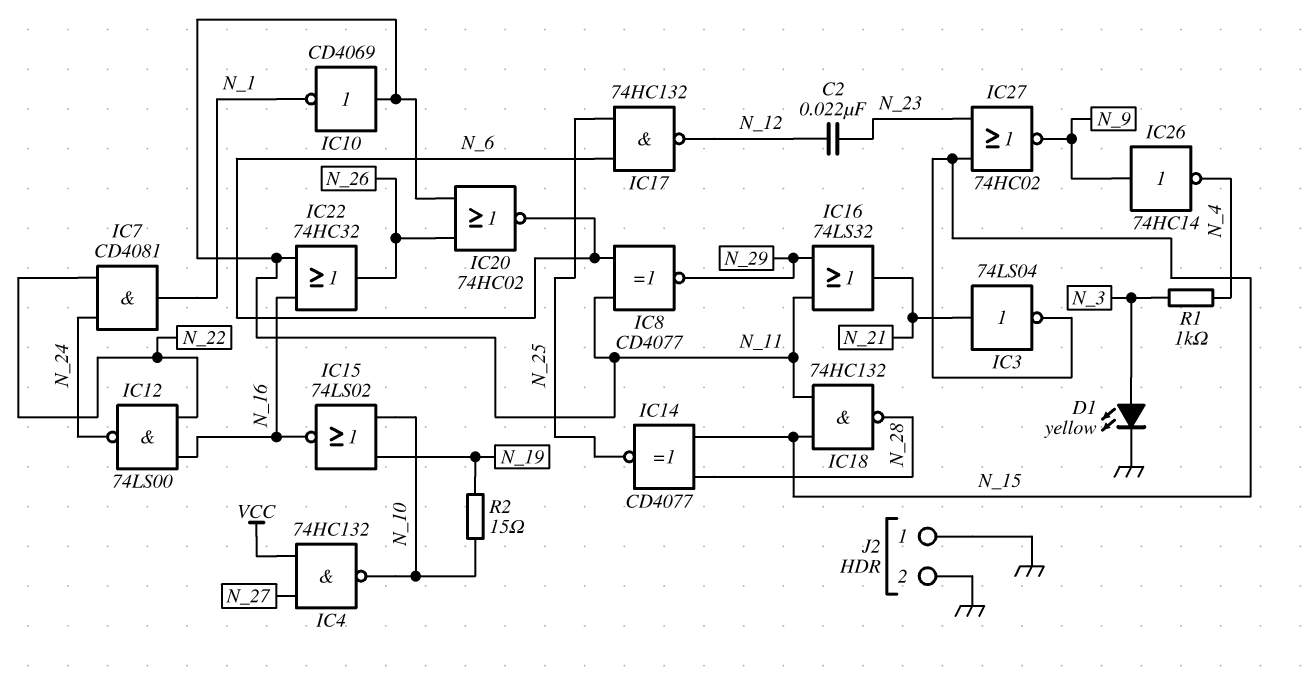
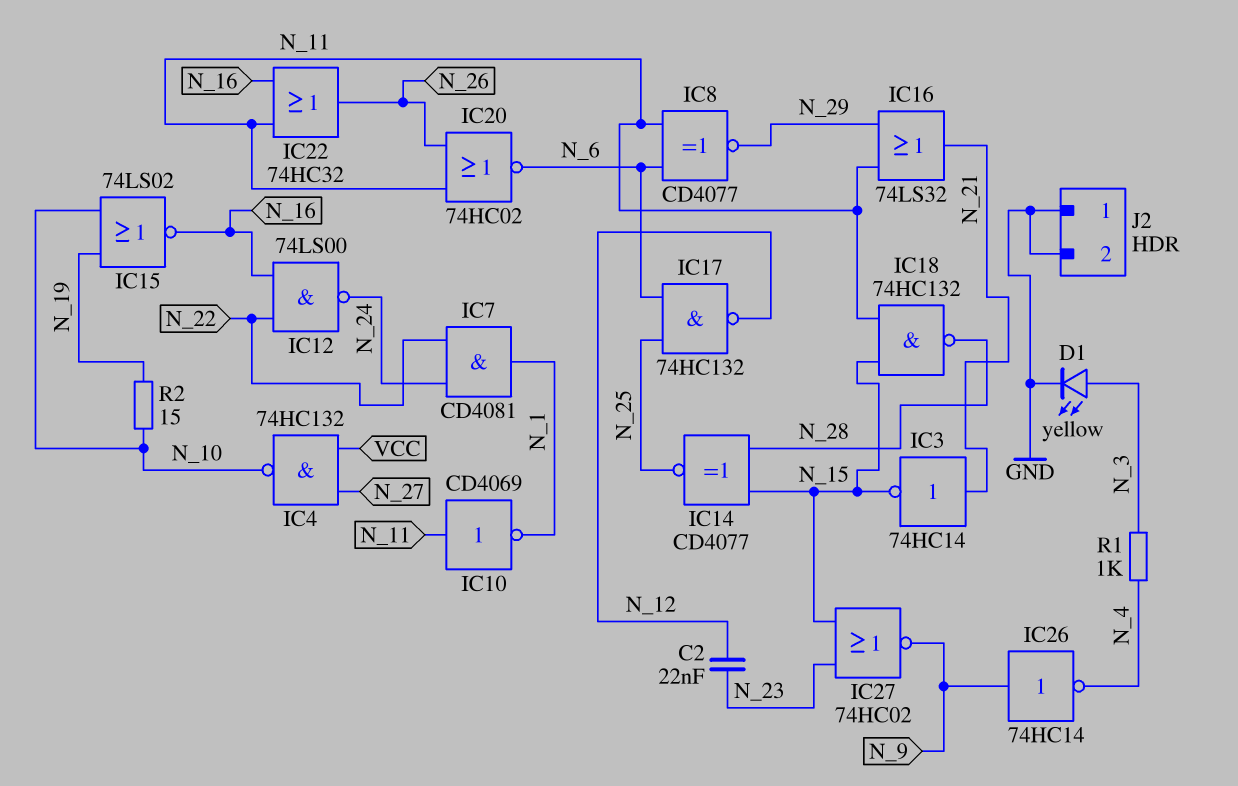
IC3: NOT 74LS04 (in N_21, out N_15) -> NOT 74HC14 (in N_21, out N_15)

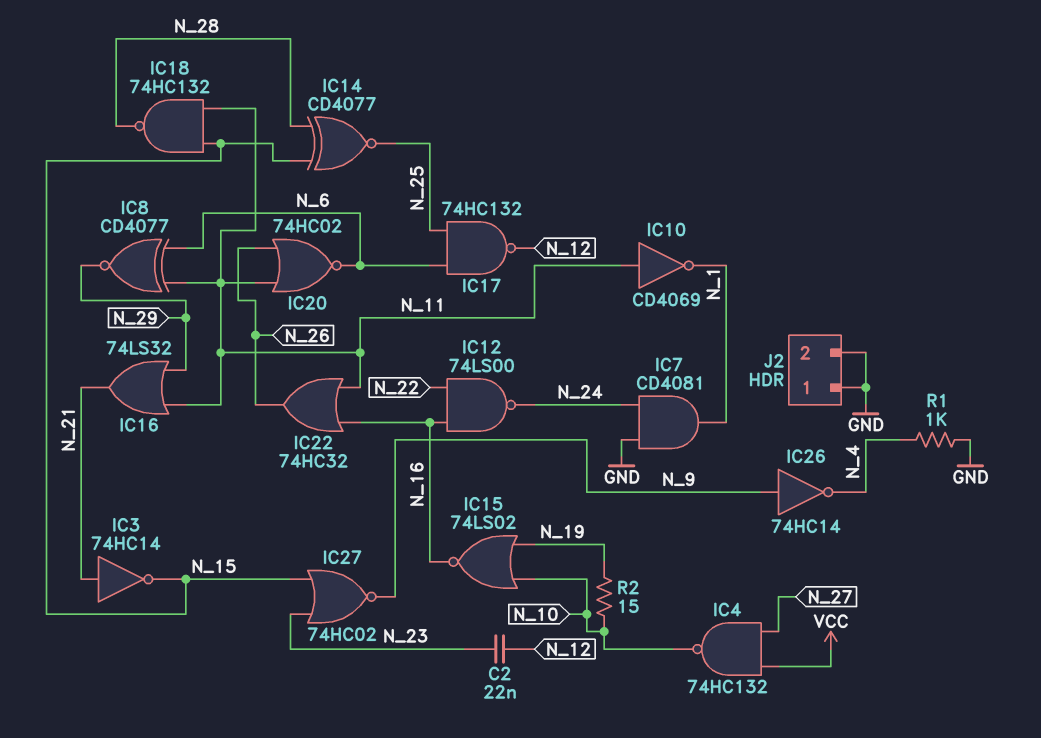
D1: LED yellow (A N_3, K GND) -> none
IC7: AND CD4081 (in N_22, in N_24, out N_1) -> AND CD4081 (in GND, in N_24, out N_1)
R1: 1k (N_3, N_4) -> 1k (GND, N_4)

